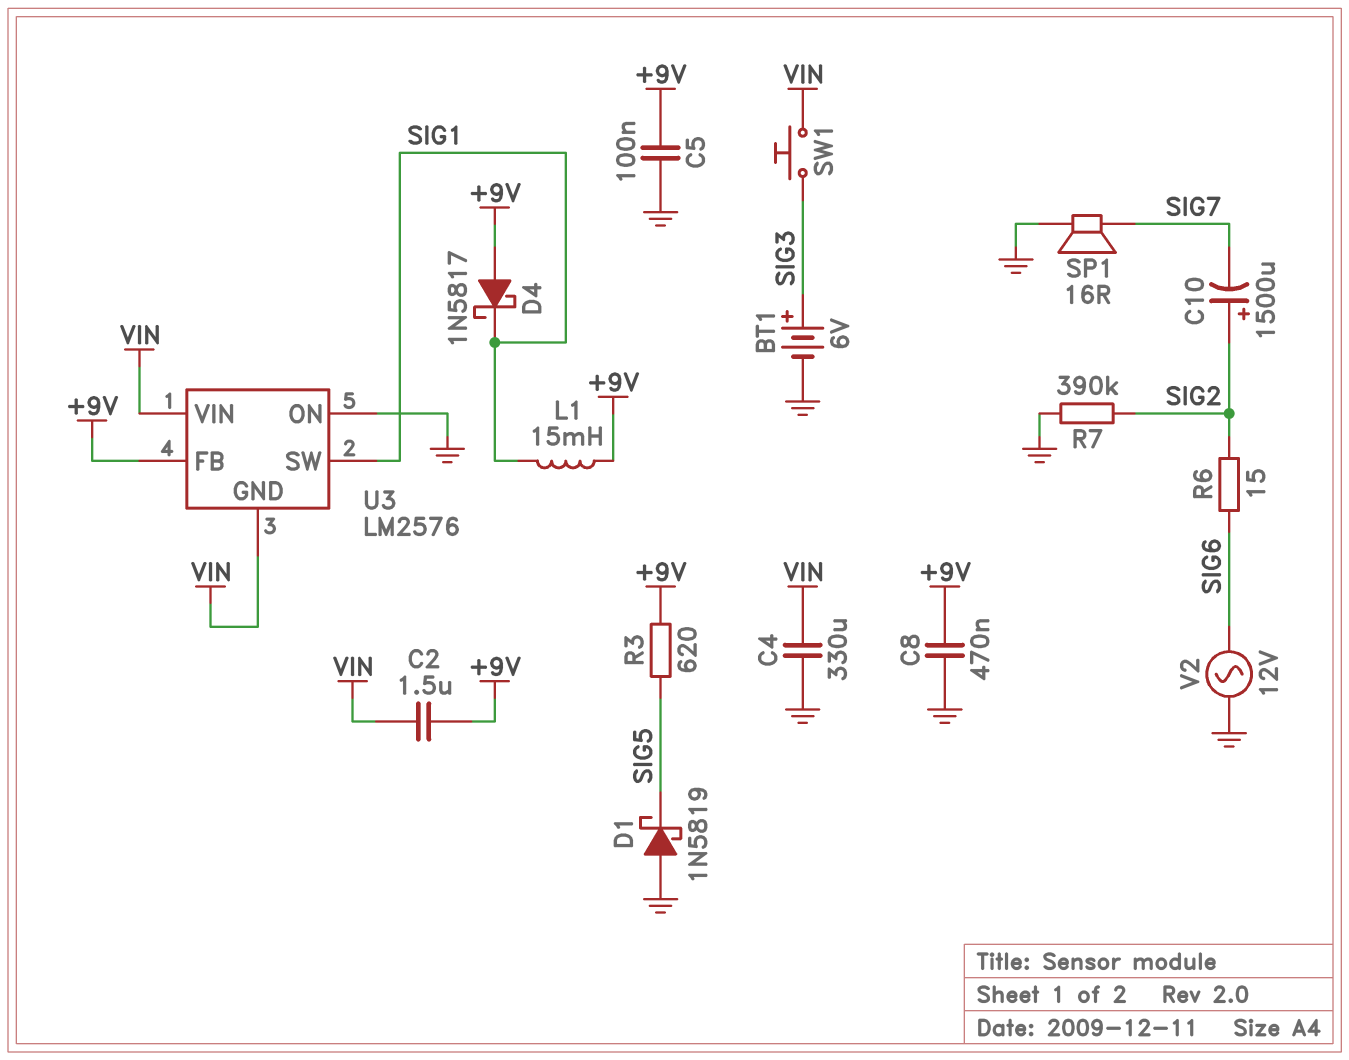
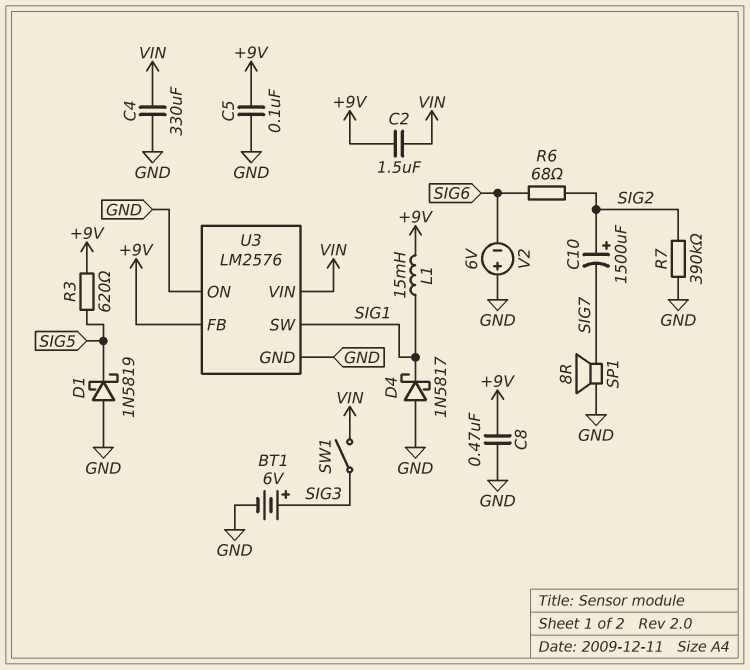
D4: schottky 1N5817 (A +9V, K SIG1) -> schottky 1N5817 (A GND, K SIG1)
R6: 15 (SIG2, SIG6) -> 68 (SIG2, SIG6)
SP1: speaker 16R (GND, SIG7) -> speaker 8R (GND, SIG7)
SW1: button (SIG3, VIN) -> switch (SIG3, VIN)
U3 pin GND: VIN -> GND
V2: AC 12V (GND, SIG6) -> 6V (plus GND, minus SIG6)

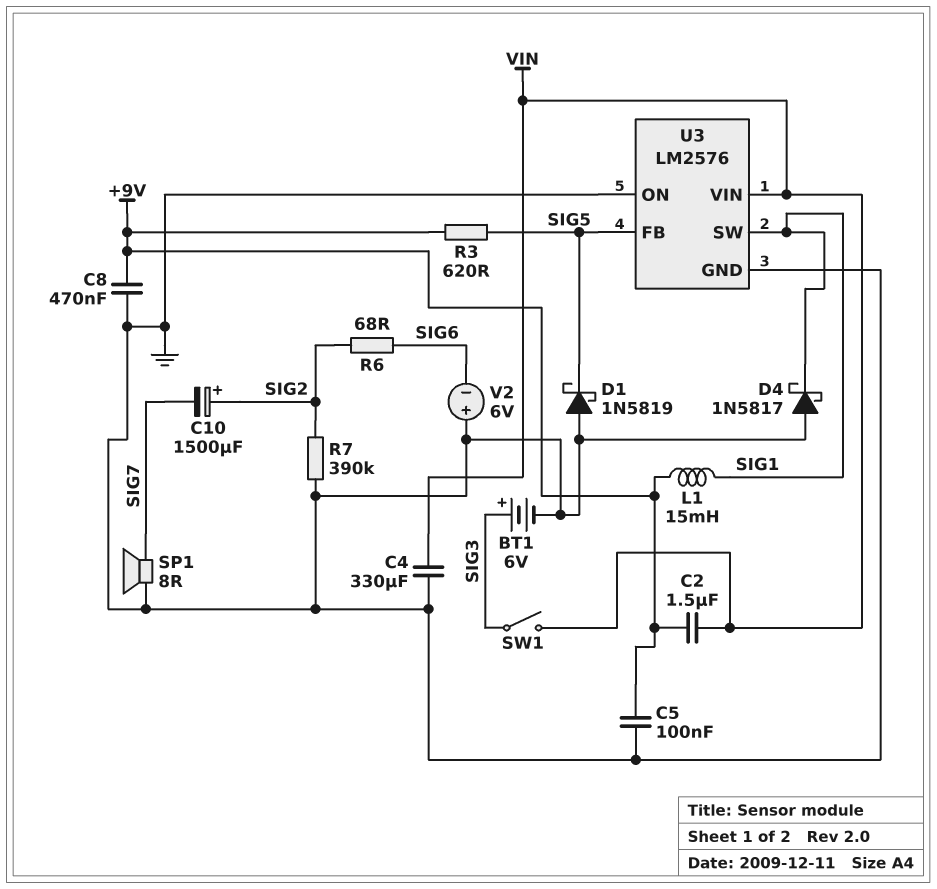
U3 pin FB: +9V -> SIG5

